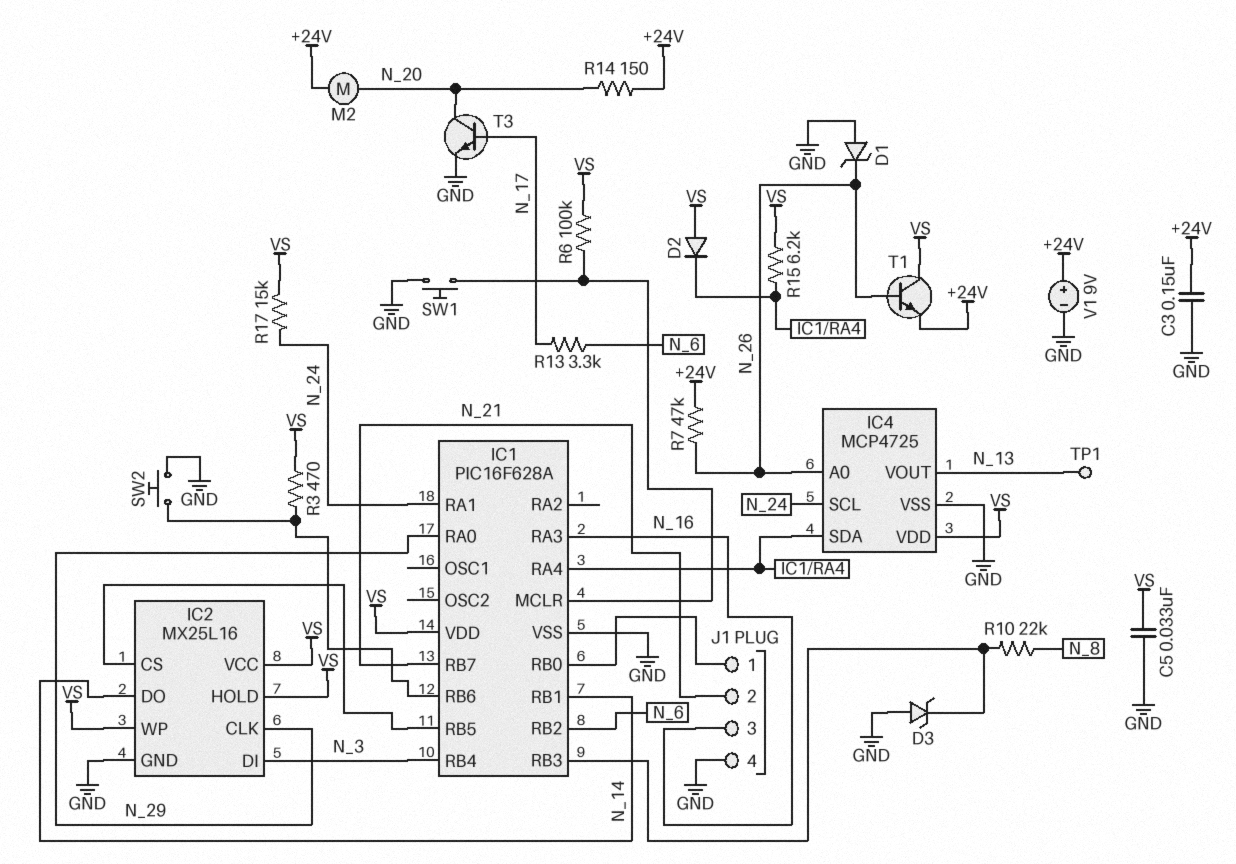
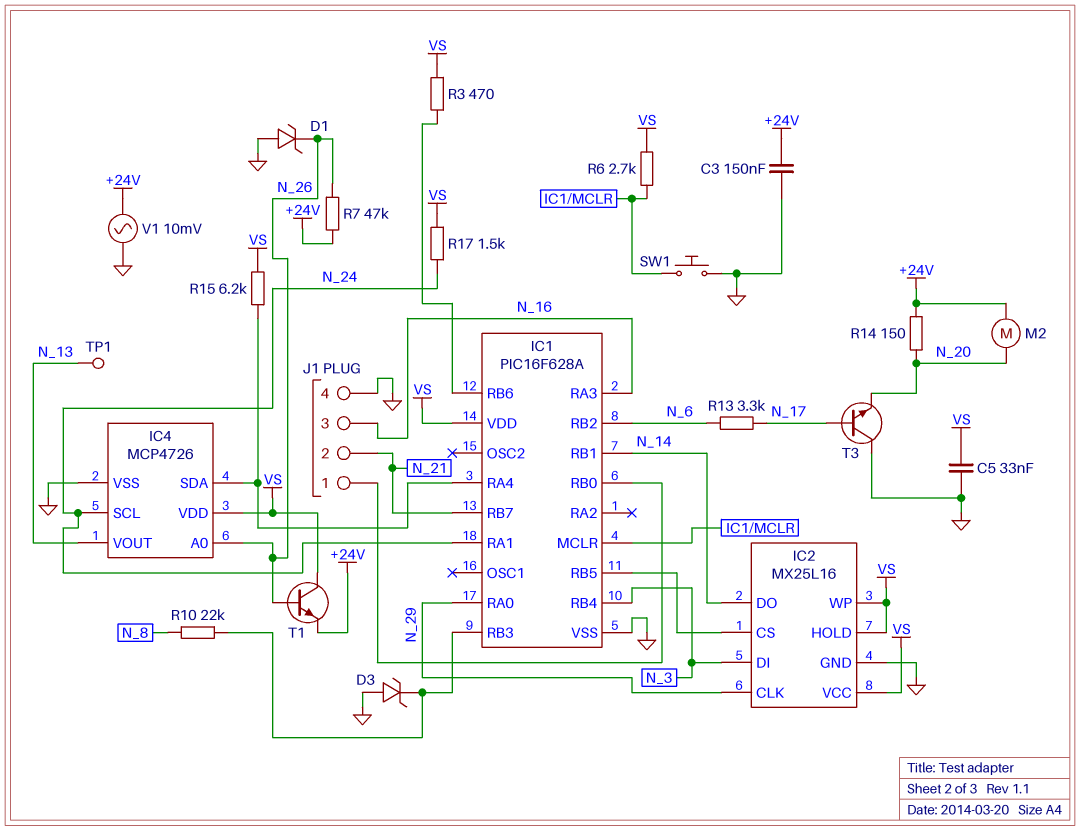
D2: diode (A VS, K IC1/RA4) -> none
IC4: MCP4725 -> MCP4726
R6: 100k (IC1/MCLR, VS) -> 2.7k (IC1/MCLR, VS)
R17: 15k (N_24, VS) -> 1.5k (N_24, VS)
SW2: button (GND, IC1/RB6) -> none
T3: NPN (B N_17, C N_20, E GND) -> NPN (B N_17, C GND, E N_20)
V1: 9V (plus +24V, minus GND) -> AC 10mV (+24V, GND)

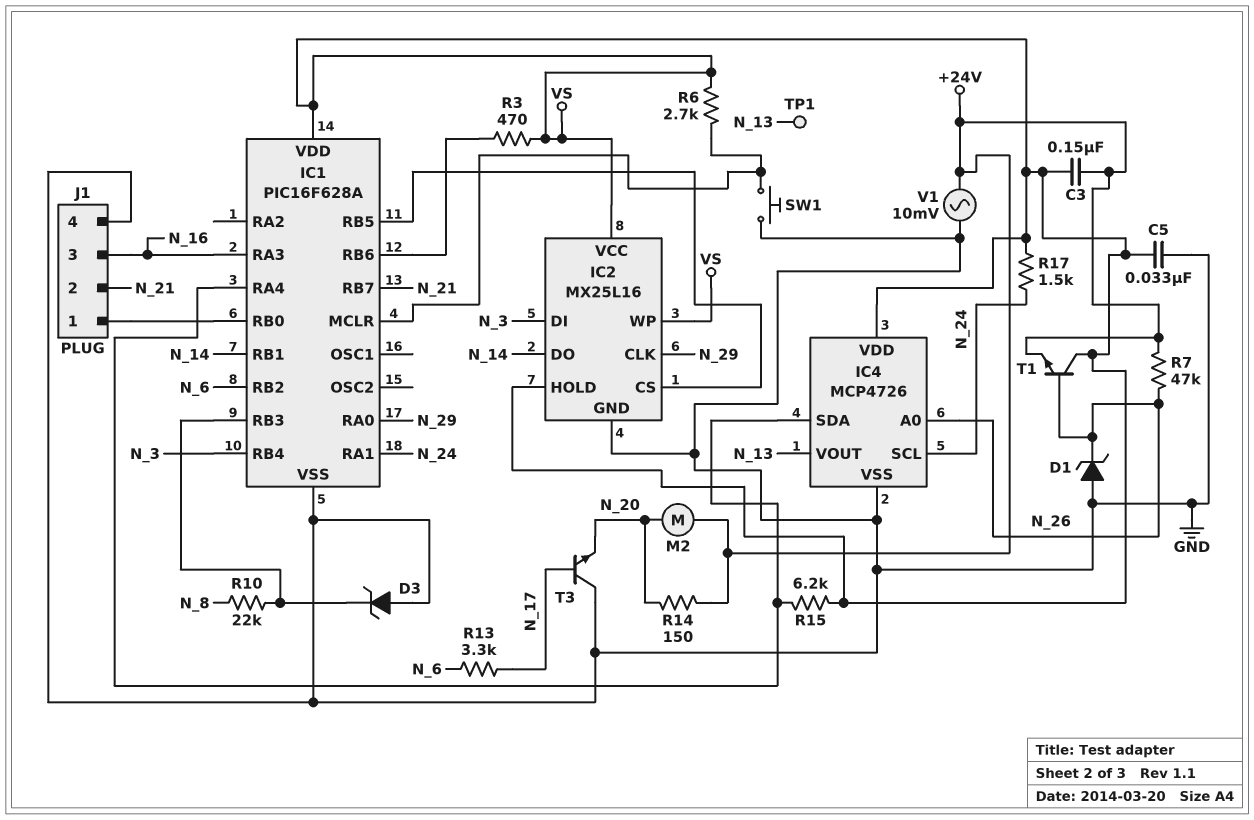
C3: 150nF (+24V, GND) -> 150nF (+24V, VS)

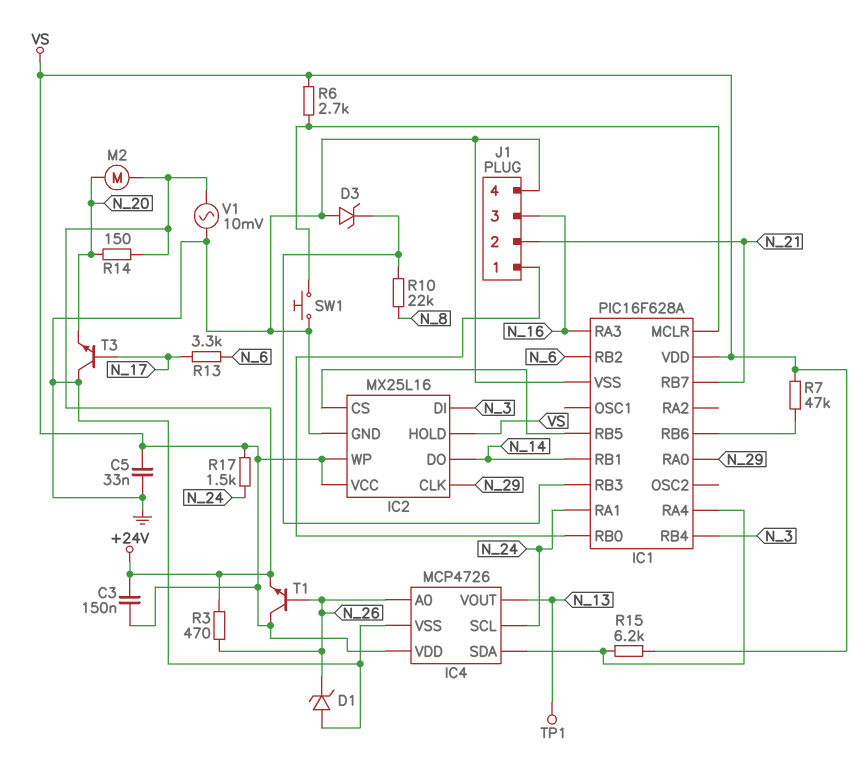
R3: 470 (IC1/RB6, VS) -> 470 (+24V, N_26)
R7: 47k (+24V, N_26) -> 47k (IC1/RB6, VS)

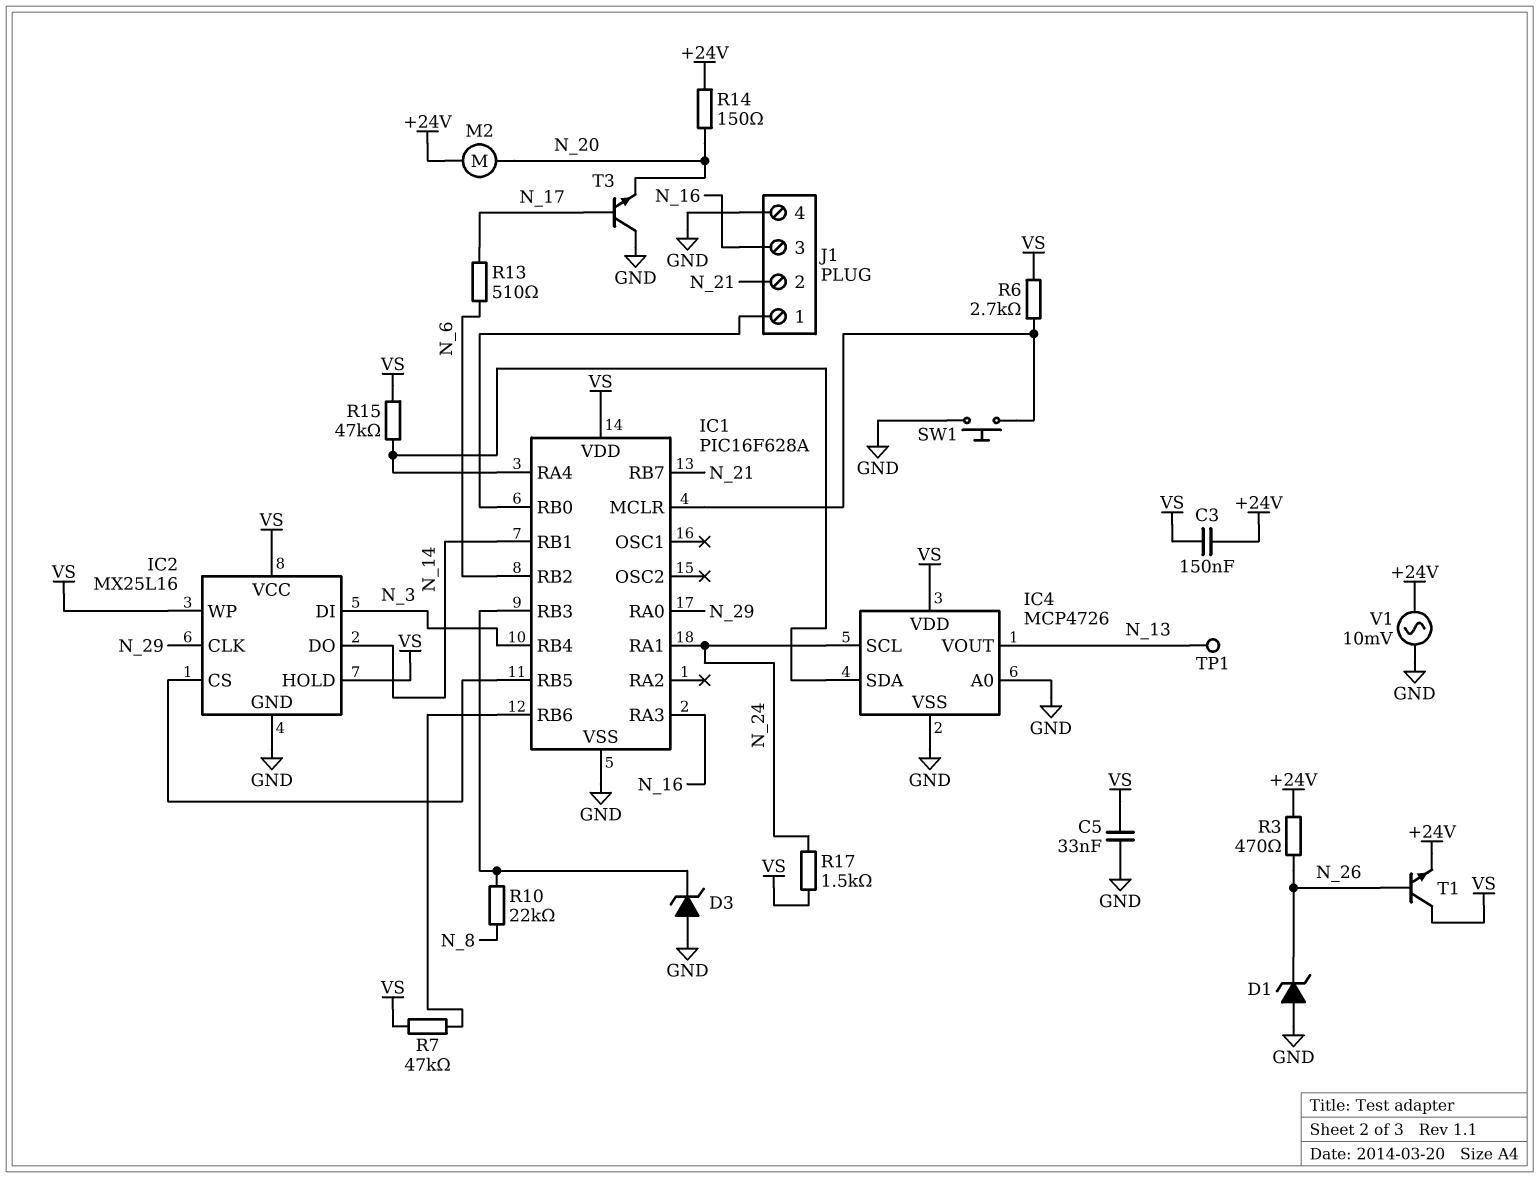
IC4 pin A0: N_26 -> GND
R13: 3.3k (N_6, N_17) -> 510 (N_6, N_17)
R15: 6.2k (IC1/RA4, VS) -> 47k (IC1/RA4, VS)

